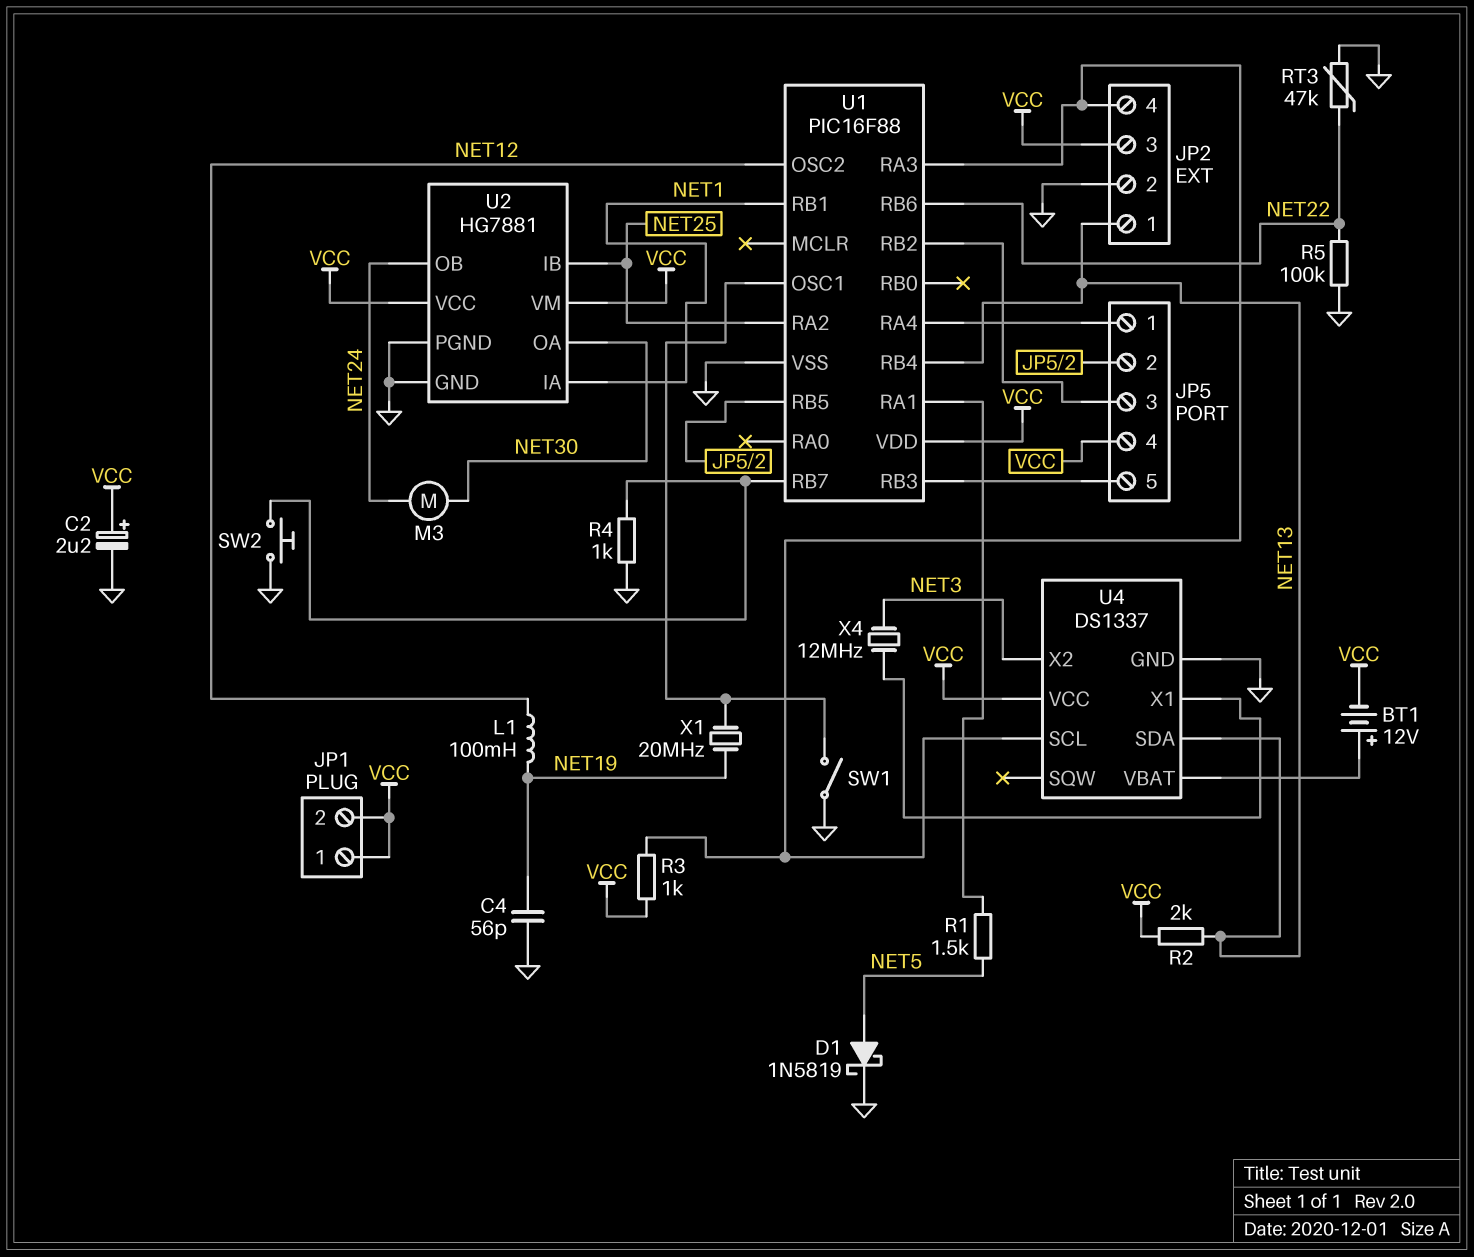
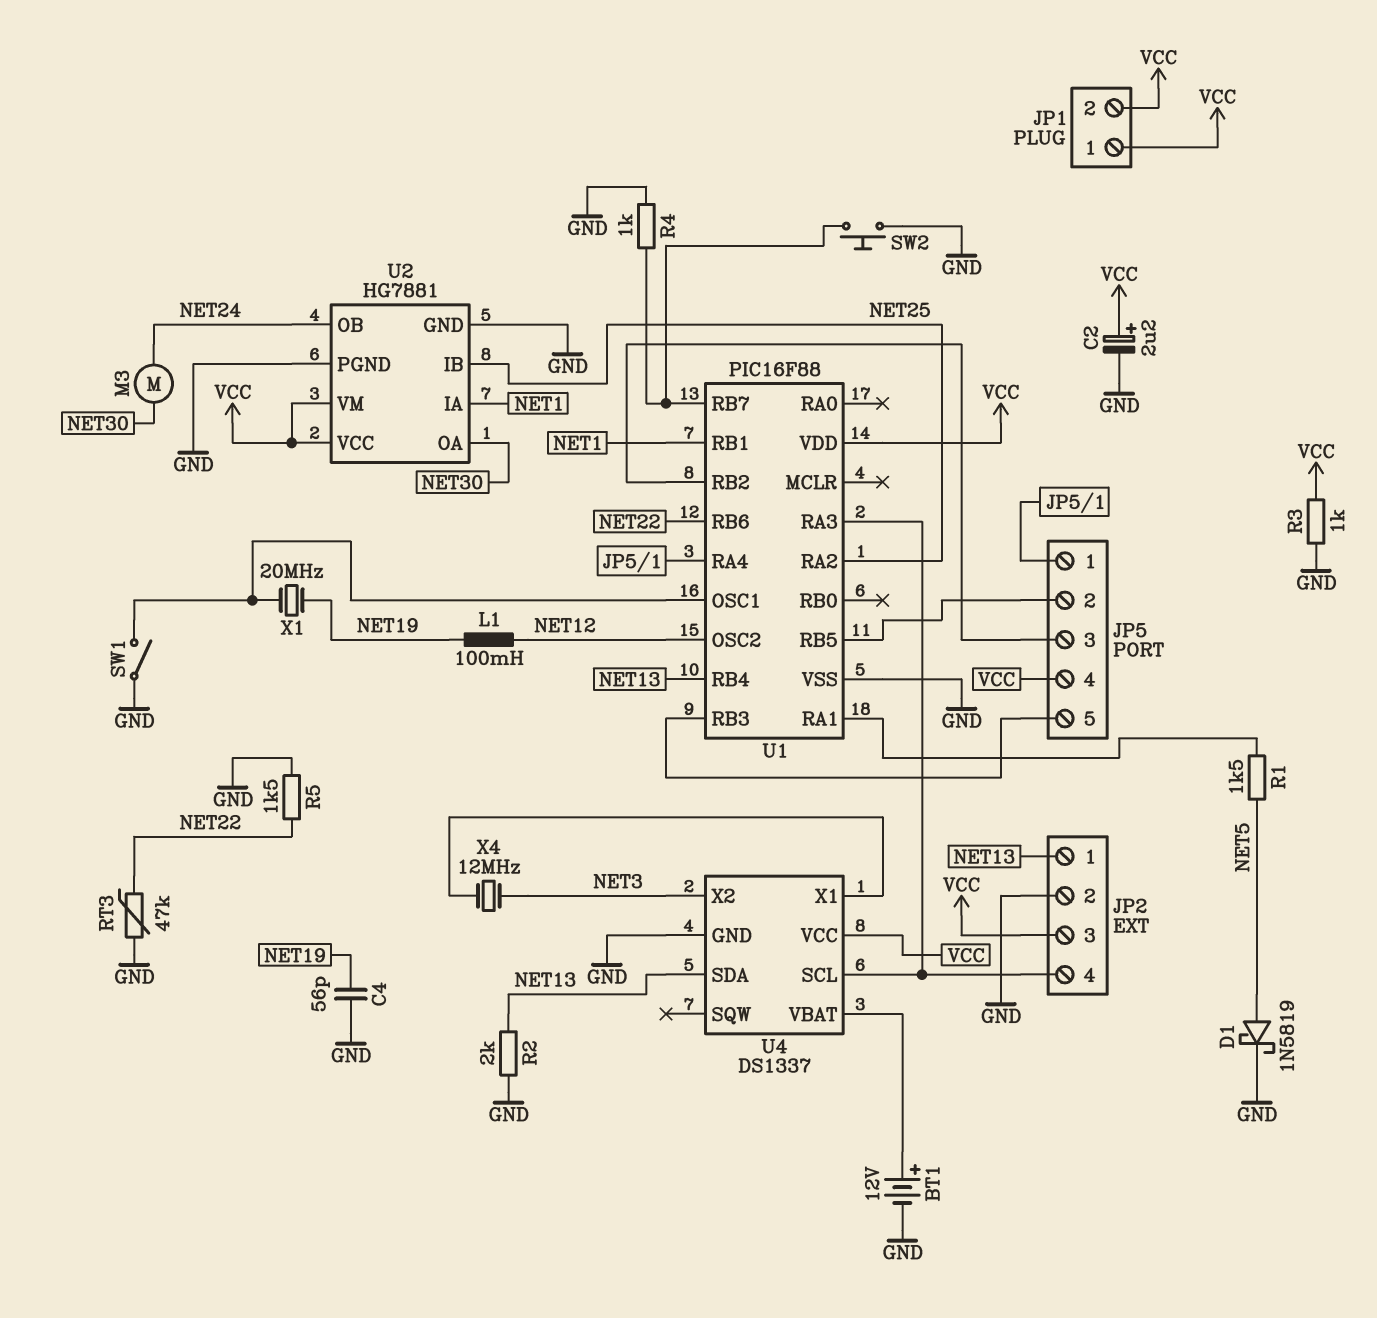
BT1: 12V (plus U4/VBAT, minus VCC) -> 12V (plus U4/VBAT, minus GND)
R2: 2k (NET13, VCC) -> 2k (GND, NET13)
R3: 1k (JP2/4, VCC) -> 1k (GND, VCC)
R5: 100k (GND, NET22) -> 1.5k (GND, NET22)

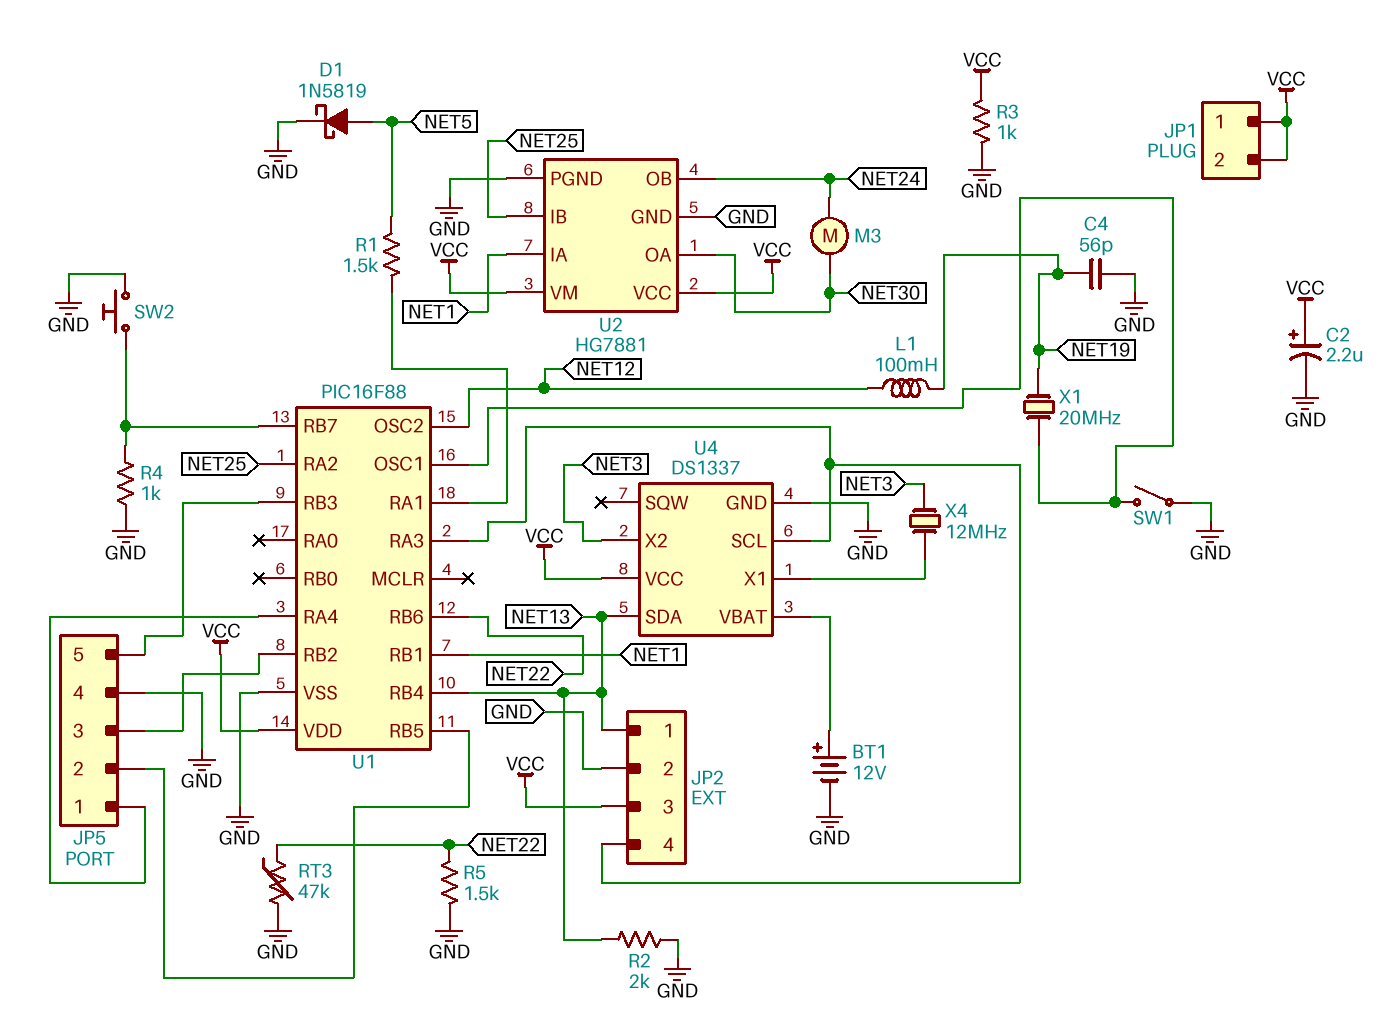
JP5 pin 4: VCC -> GND

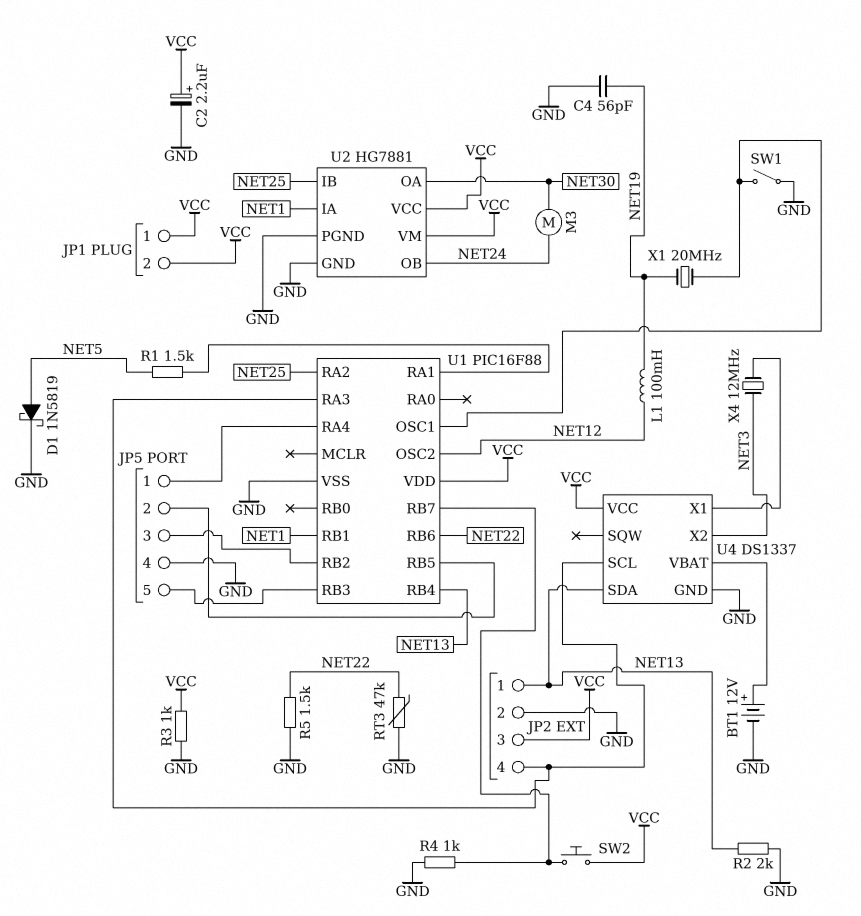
SW2: button (GND, U1/RB7) -> button (U1/RB7, VCC)

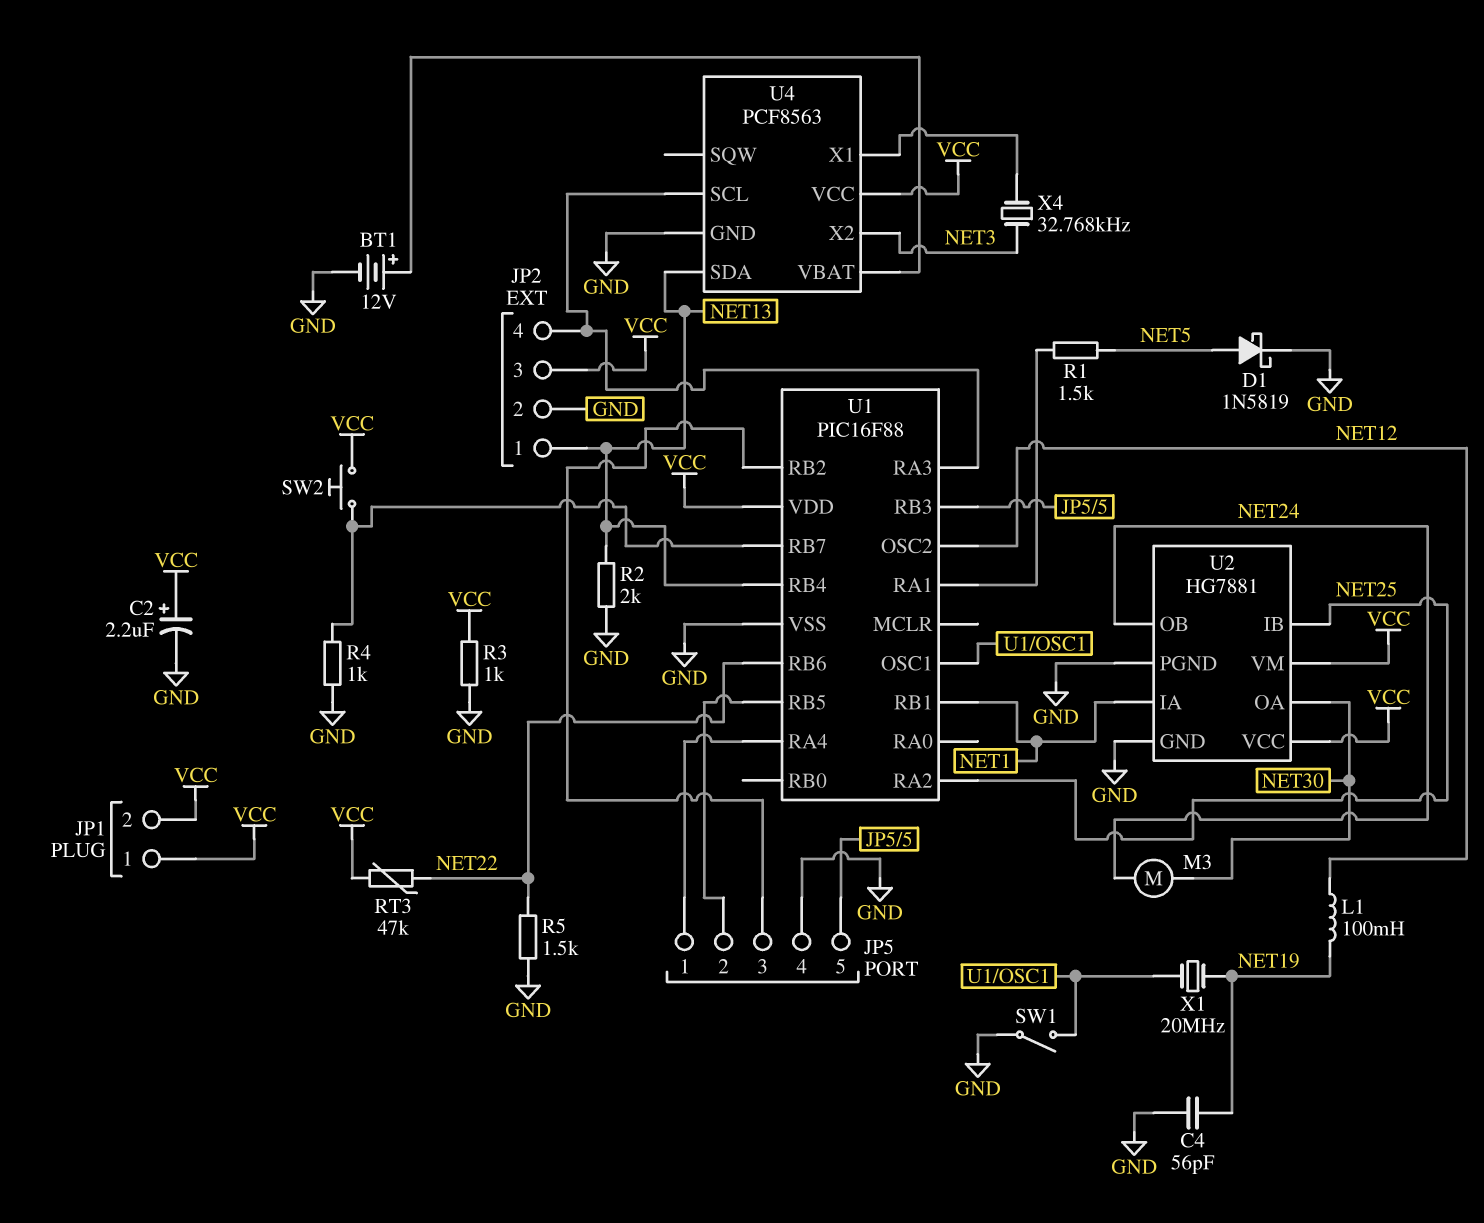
RT3: 47k (GND, NET22) -> 47k (NET22, VCC)
U4: DS1337 -> PCF8563
X4: 12MHz (NET3, U4/X1) -> 32.768kHz (NET3, U4/X1)

